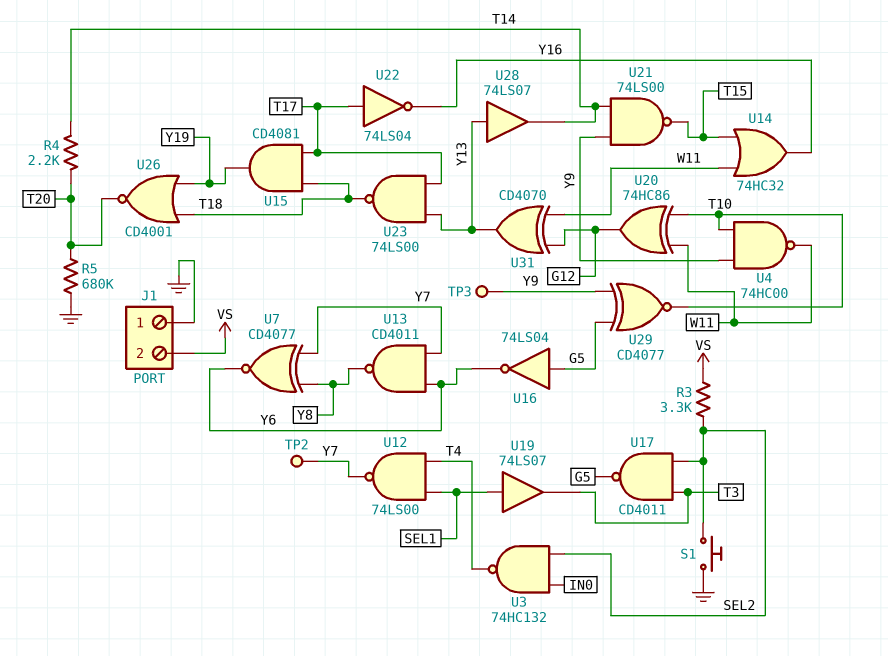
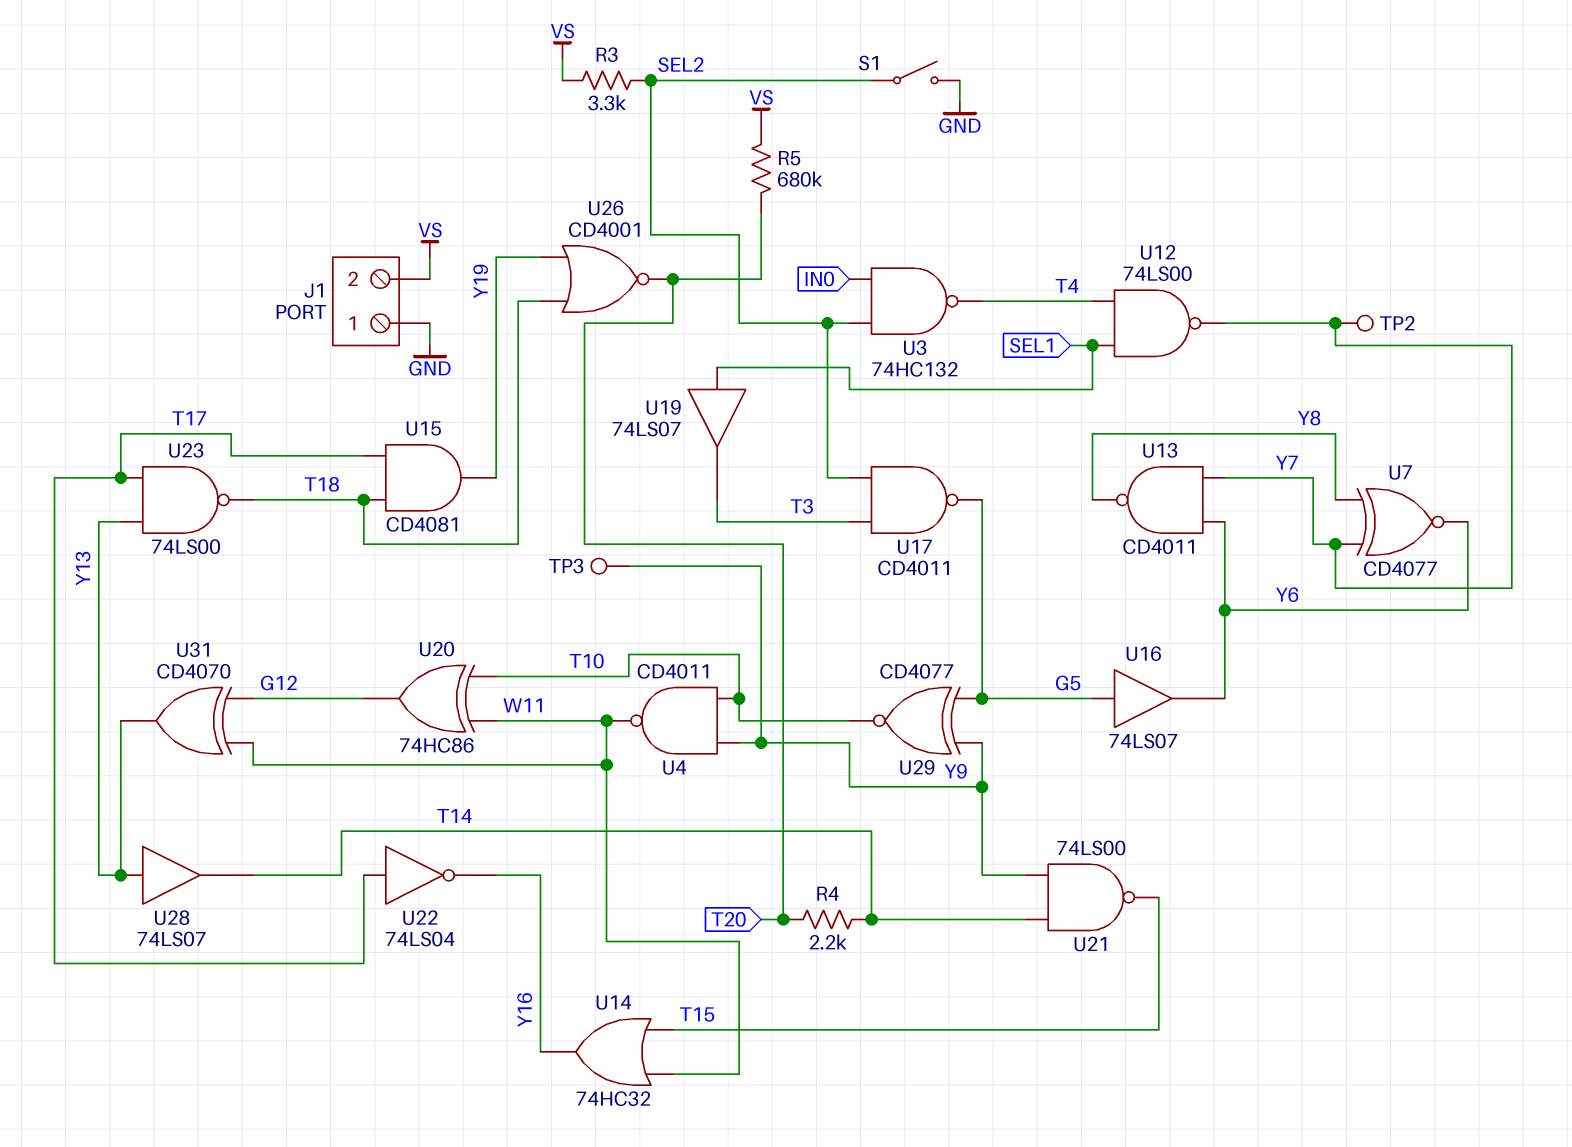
R5: 680k (GND, T20) -> 680k (T20, VS)
S1: button (GND, SEL2) -> switch (GND, SEL2)
U4: NAND 74HC00 (in T10, in Y9, out W11) -> NAND CD4011 (in T10, in Y9, out W11)
U16: NOT 74LS04 (in G5, out Y6) -> buffer 74LS07 (in G5, out Y6)

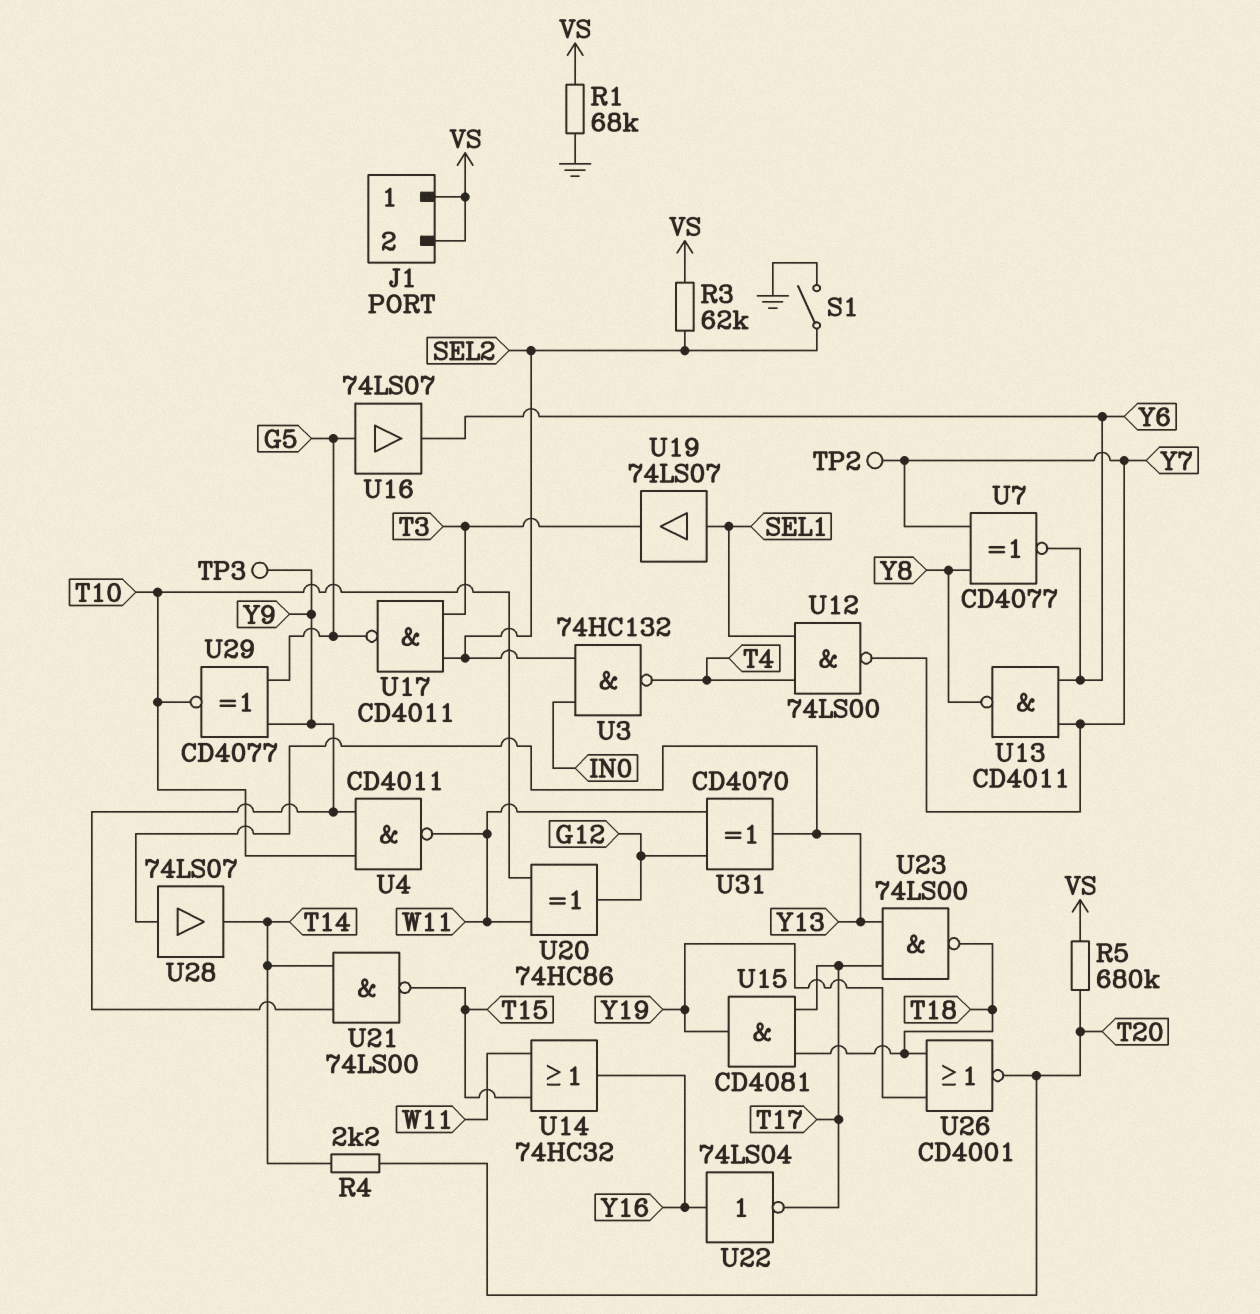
J1 pin 1: GND -> VS
R1: none -> 68k (GND, VS)
R3: 3.3k (SEL2, VS) -> 62k (SEL2, VS)
U22: NOT 74LS04 (in T17, out Y16) -> NOT 74LS04 (in Y16, out T17)

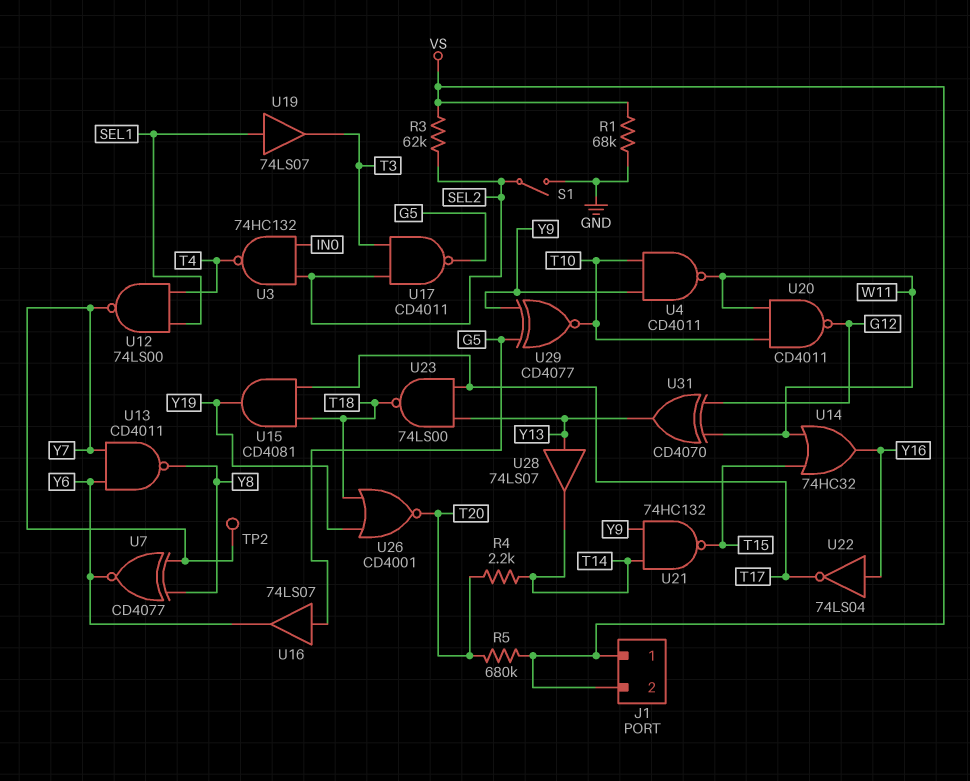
TP3: test point (Y9) -> none
U20: XOR 74HC86 (in T10, in W11, out G12) -> NAND CD4011 (in T10, in W11, out G12)
U21: NAND 74LS00 (in T14, in Y9, out T15) -> NAND 74HC132 (in T14, in Y9, out T15)

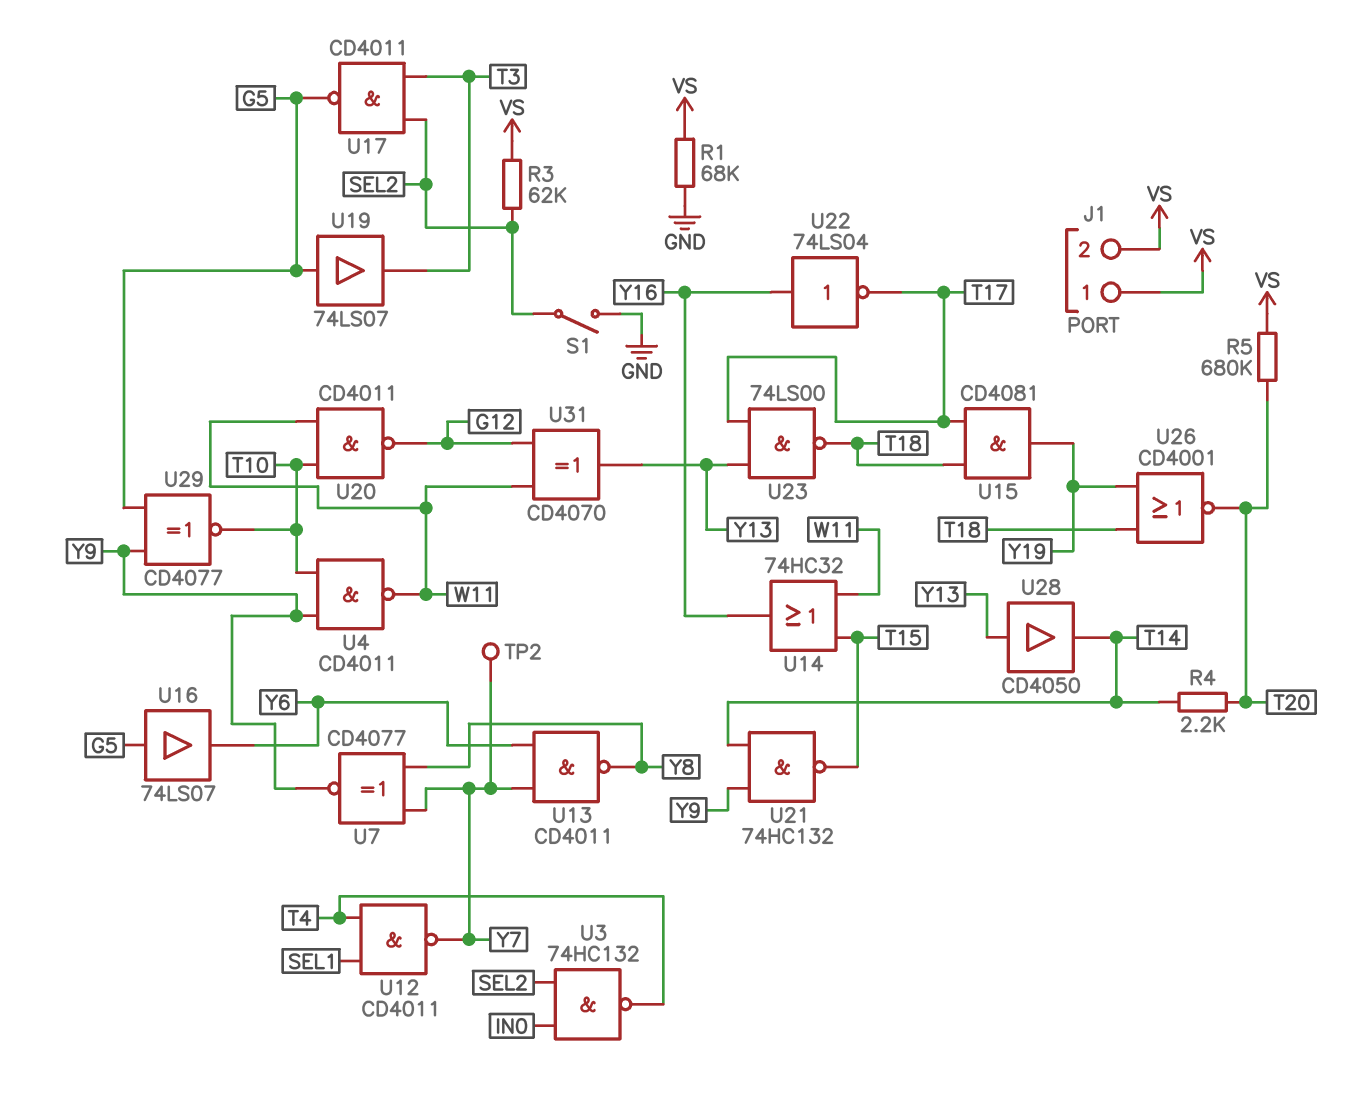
U7: XNOR CD4077 (in Y7, in Y8, out Y6) -> XNOR CD4077 (in Y7, in Y8, out Y9)
U12: NAND 74LS00 (in SEL1, in T4, out Y7) -> NAND CD4011 (in SEL1, in T4, out Y7)
U19: buffer 74LS07 (in SEL1, out T3) -> buffer 74LS07 (in G5, out T3)
U28: buffer 74LS07 (in Y13, out T14) -> buffer CD4050 (in Y13, out T14)

